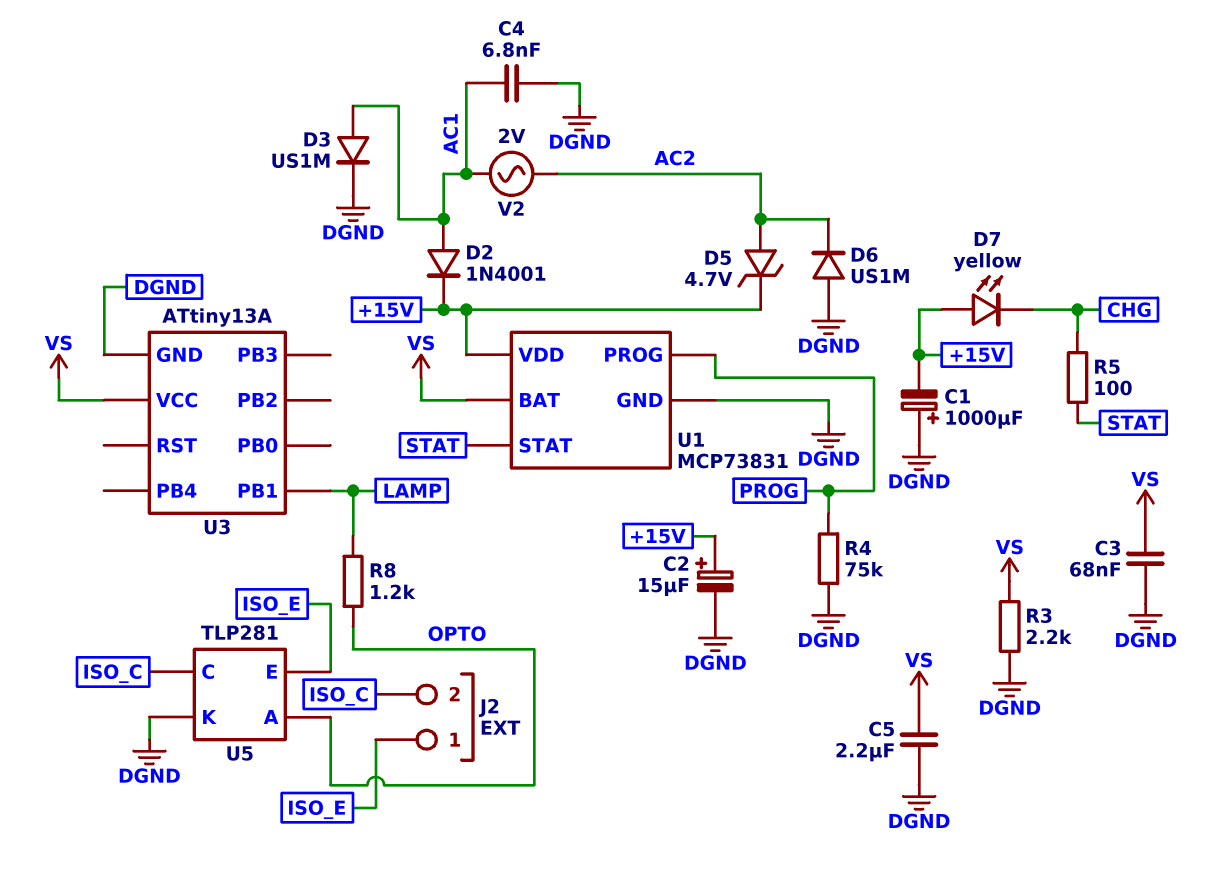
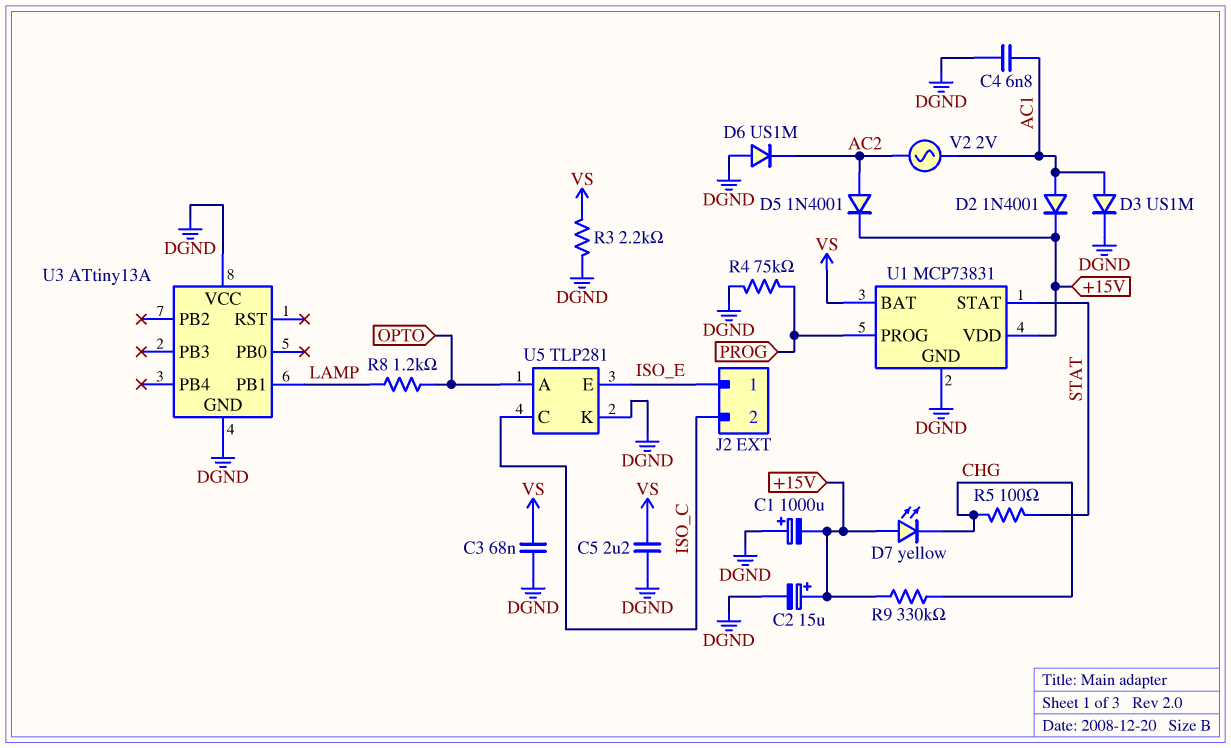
D5: zener 4.7V (A AC2, K +15V) -> diode 1N4001 (A AC2, K +15V)
R9: none -> 330k (+15V, CHG)
U3 pin VCC: VS -> DGND

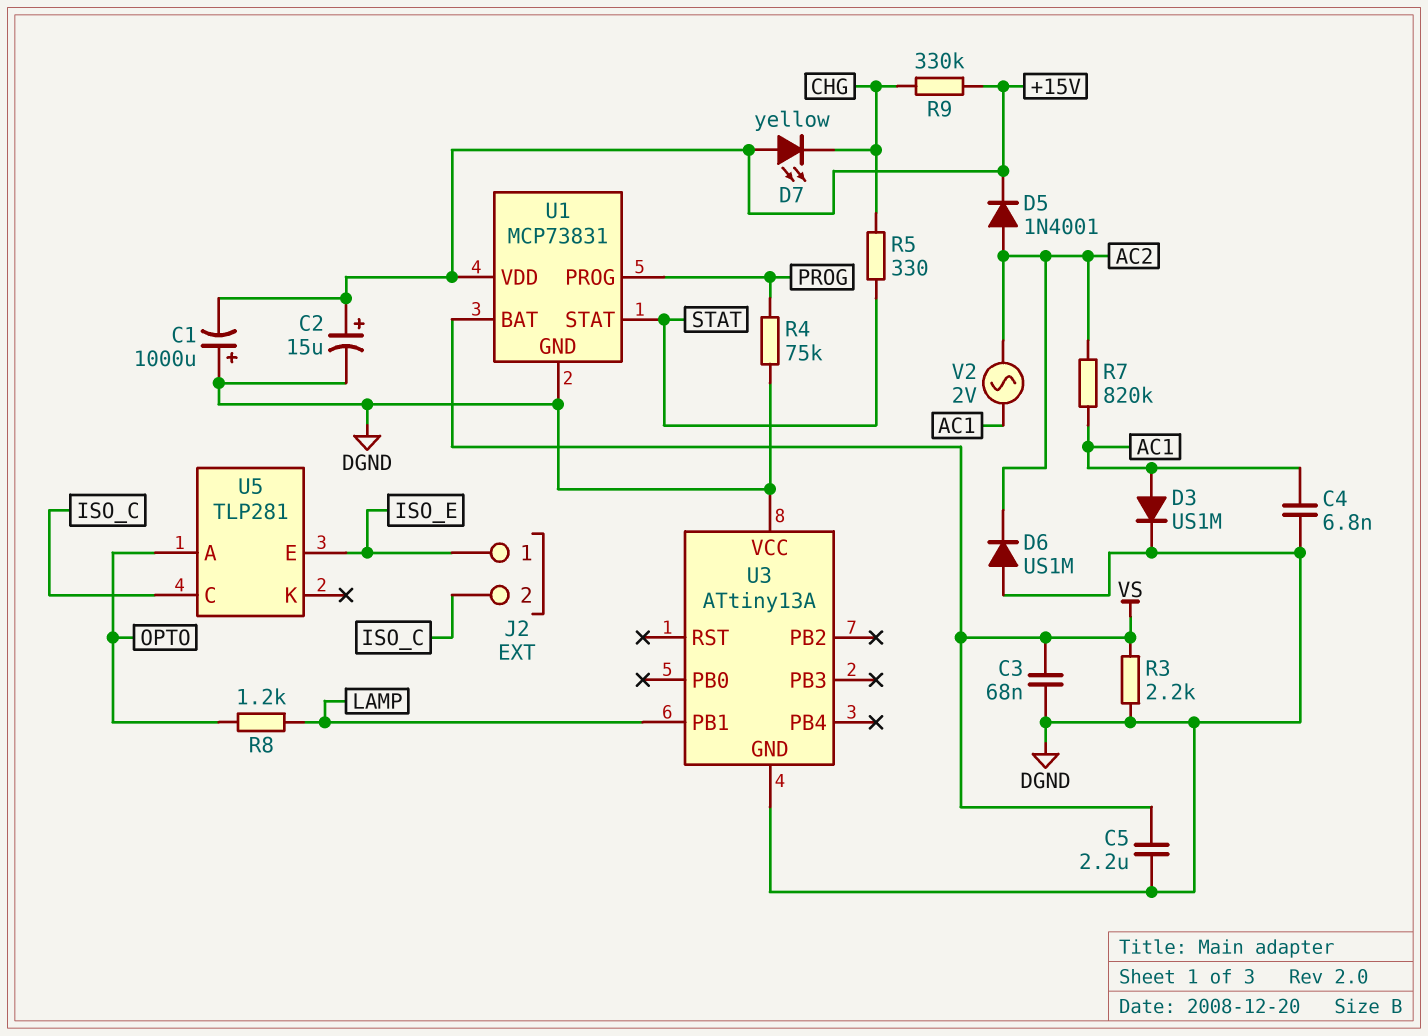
D2: diode 1N4001 (A AC1, K +15V) -> none
R5: 100 (CHG, STAT) -> 330 (CHG, STAT)
R7: none -> 820k (AC1, AC2)
U5 pin K: DGND -> none

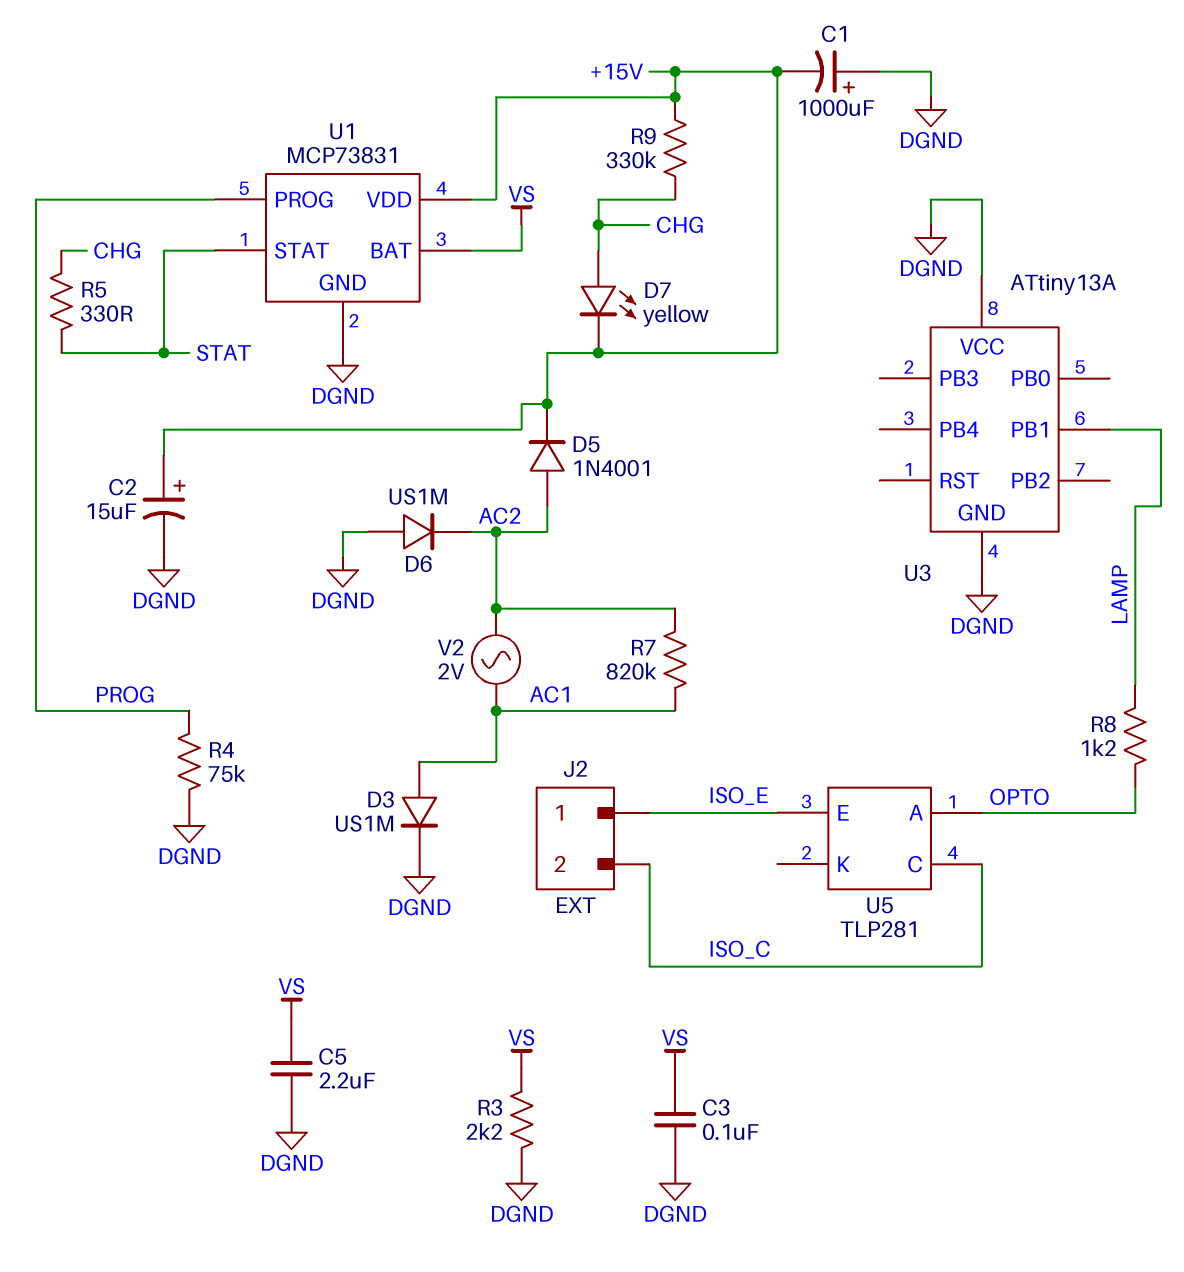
C3: 68nF (DGND, VS) -> 100nF (DGND, VS)
C4: 6.8nF (AC1, DGND) -> none
D7: LED yellow (A +15V, K CHG) -> LED yellow (A CHG, K +15V)

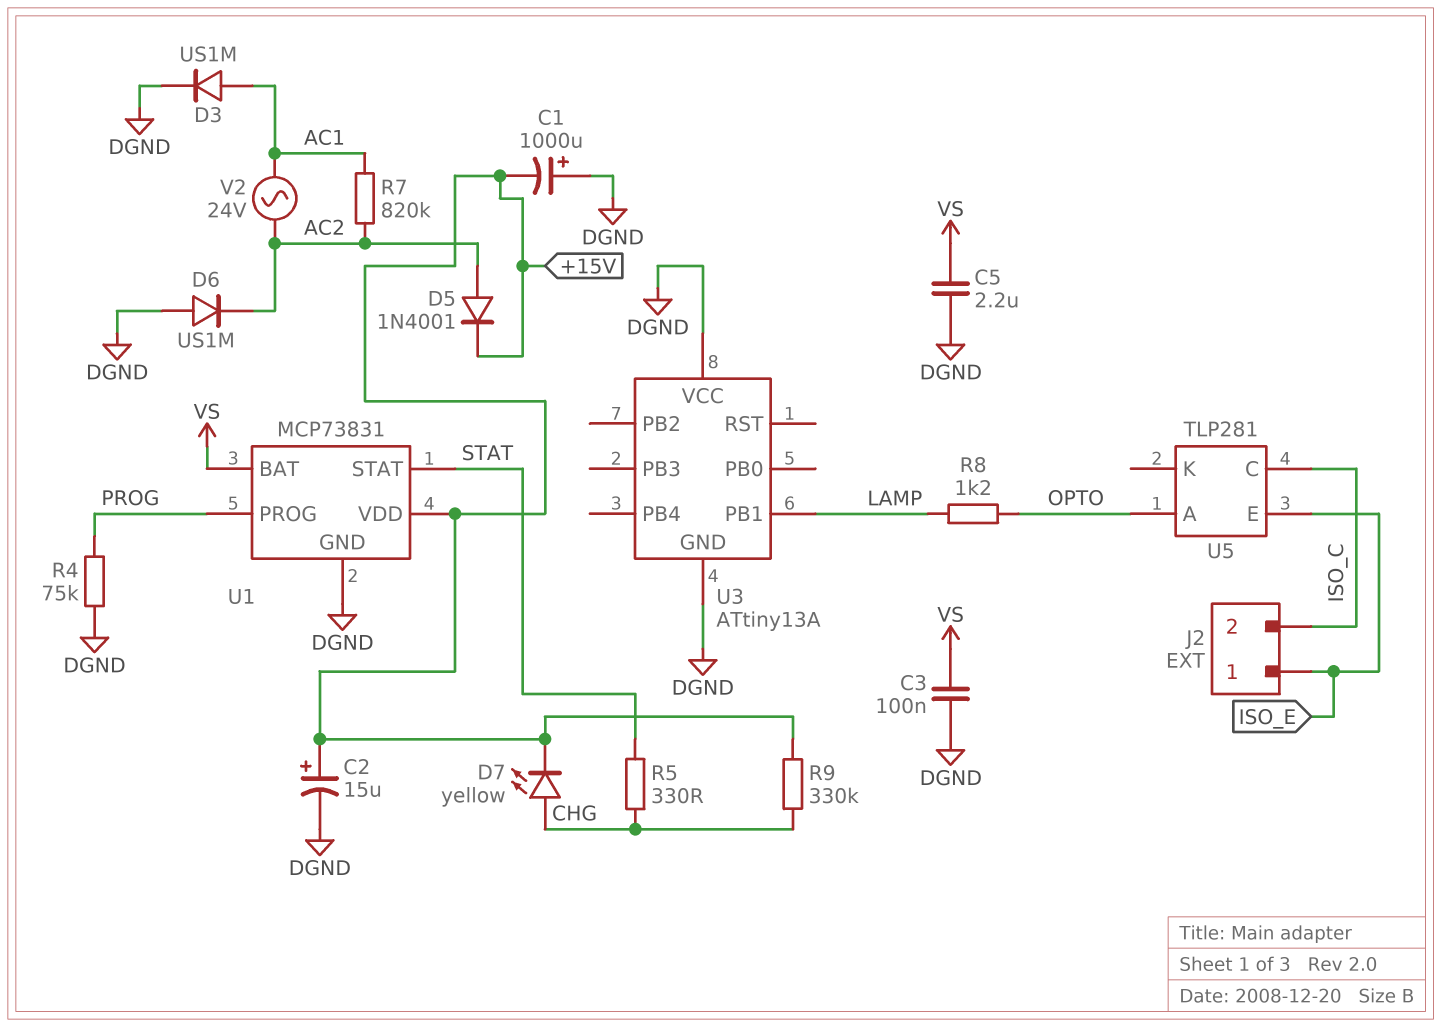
R3: 2.2k (DGND, VS) -> none
V2: AC 2V (AC1, AC2) -> AC 24V (AC1, AC2)

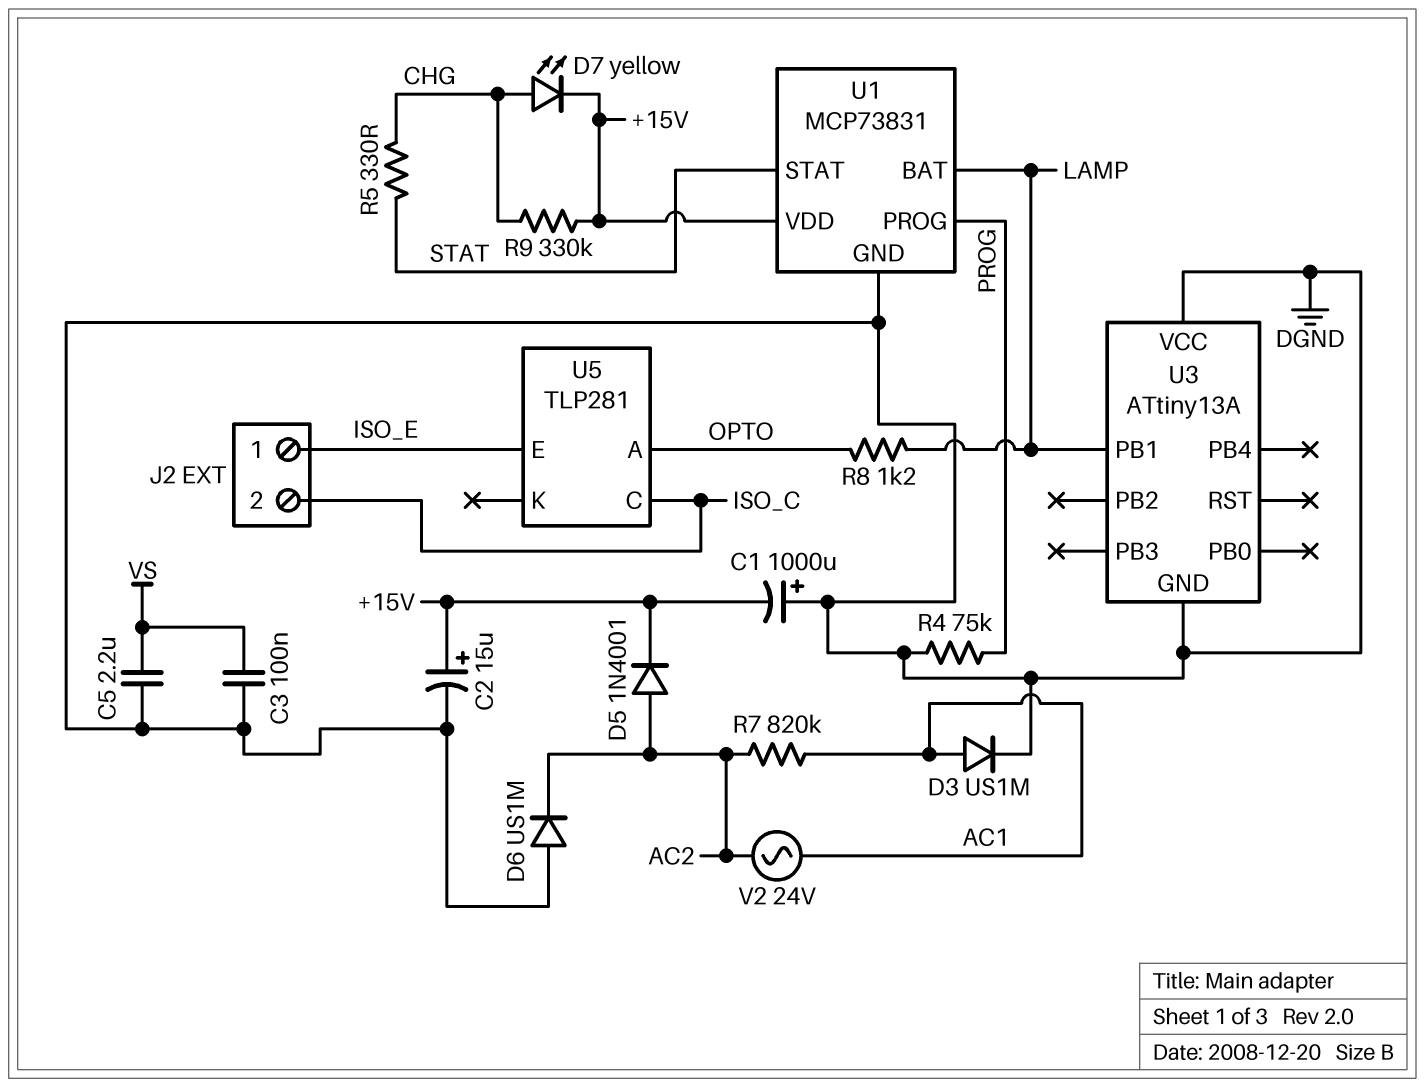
U1 pin BAT: VS -> LAMP

